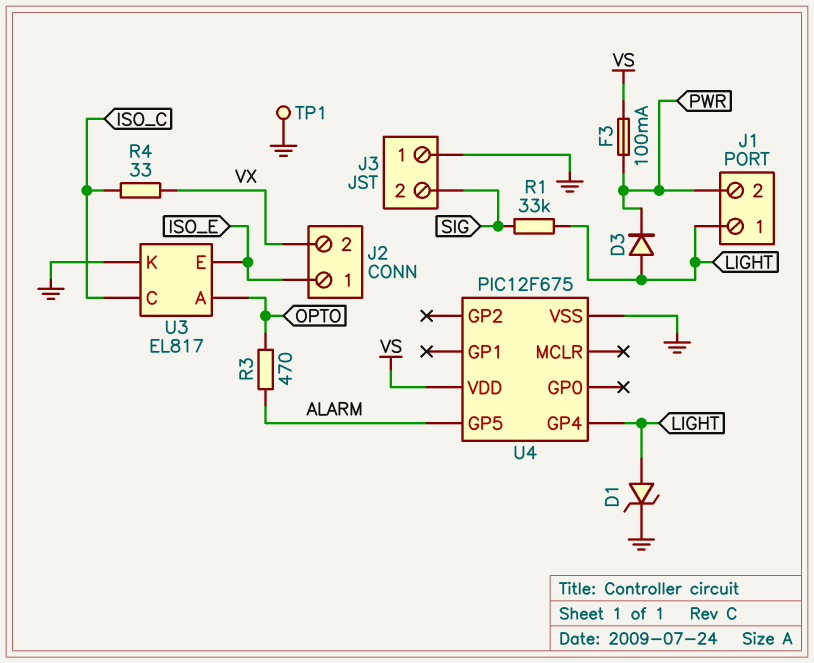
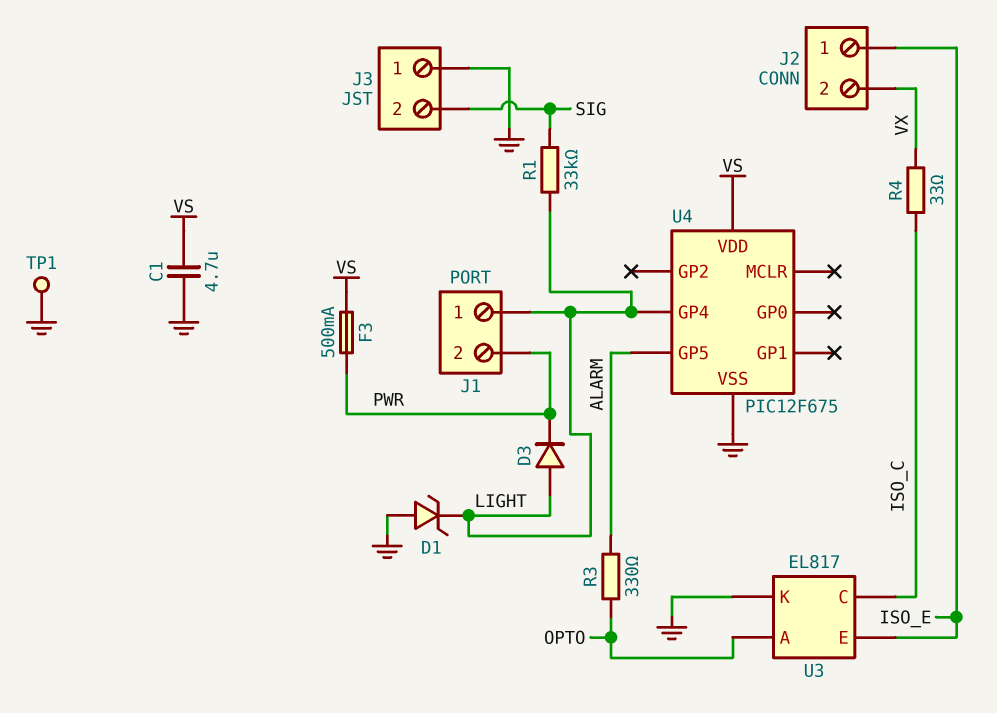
C1: none -> 4.7uF (GND, VS)
D1: zener (A LIGHT, K GND) -> zener (A GND, K LIGHT)
F3: 100mA (PWR, VS) -> 500mA (PWR, VS)
R3: 470 (ALARM, OPTO) -> 330 (ALARM, OPTO)

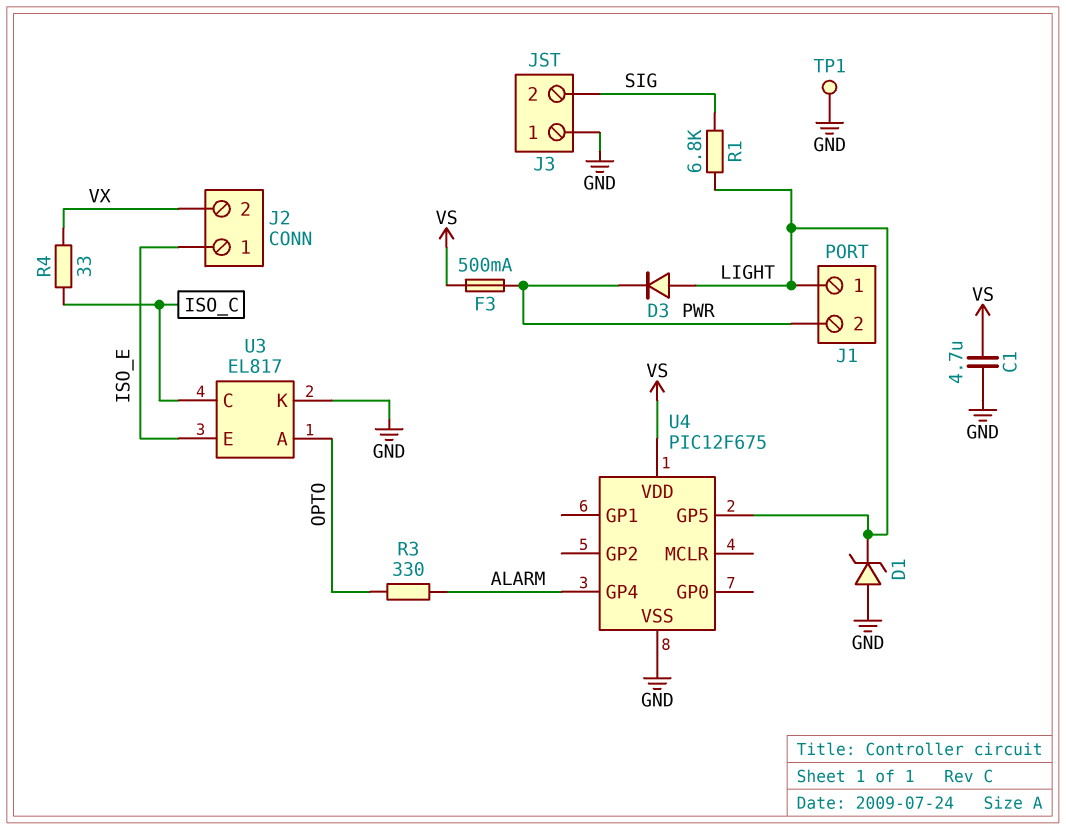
R1: 33k (LIGHT, SIG) -> 6.8k (LIGHT, SIG)
U4 pin GP4: LIGHT -> ALARM
U4 pin GP5: ALARM -> LIGHT

